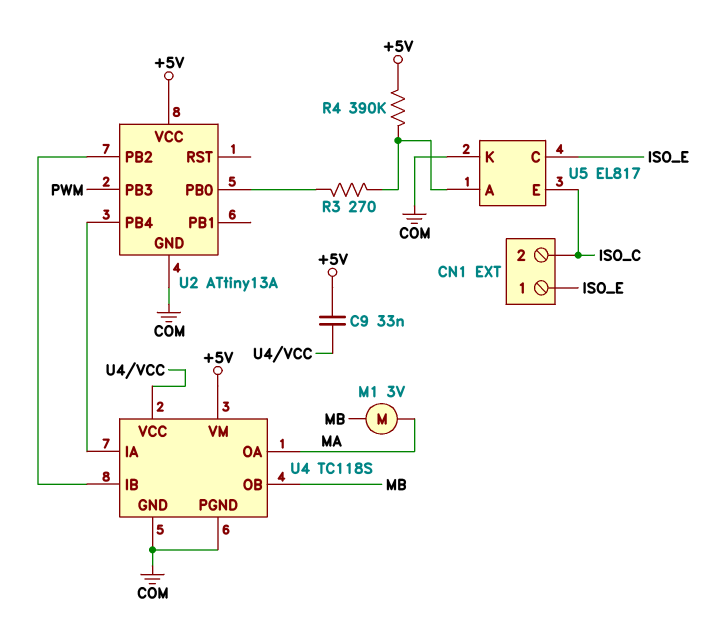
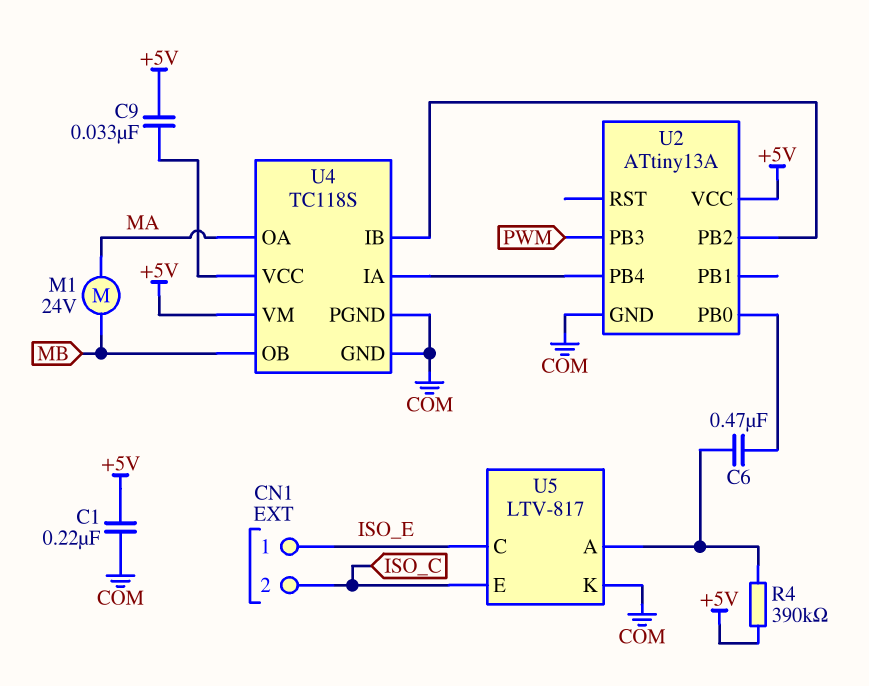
C1: none -> 220nF (+5V, COM)
C6: none -> 470nF (U2/PB0, U5/A)
M1: motor 3V (MA, MB) -> motor 24V (MA, MB)
R3: 270 (U2/PB0, U5/A) -> none
U5: EL817 -> LTV-817

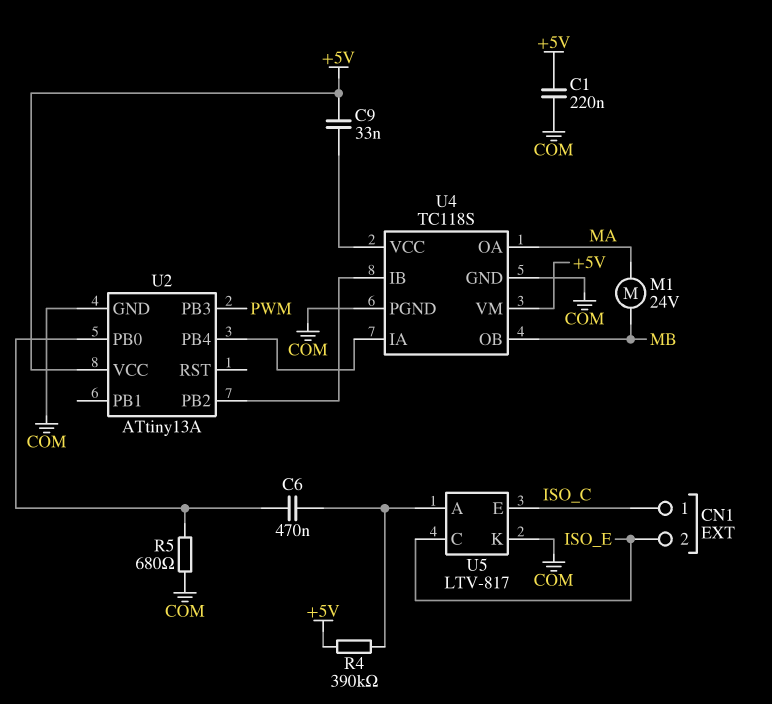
CN1 pin 1: ISO_E -> ISO_C
CN1 pin 2: ISO_C -> ISO_E
R5: none -> 680 (COM, U2/PB0)

